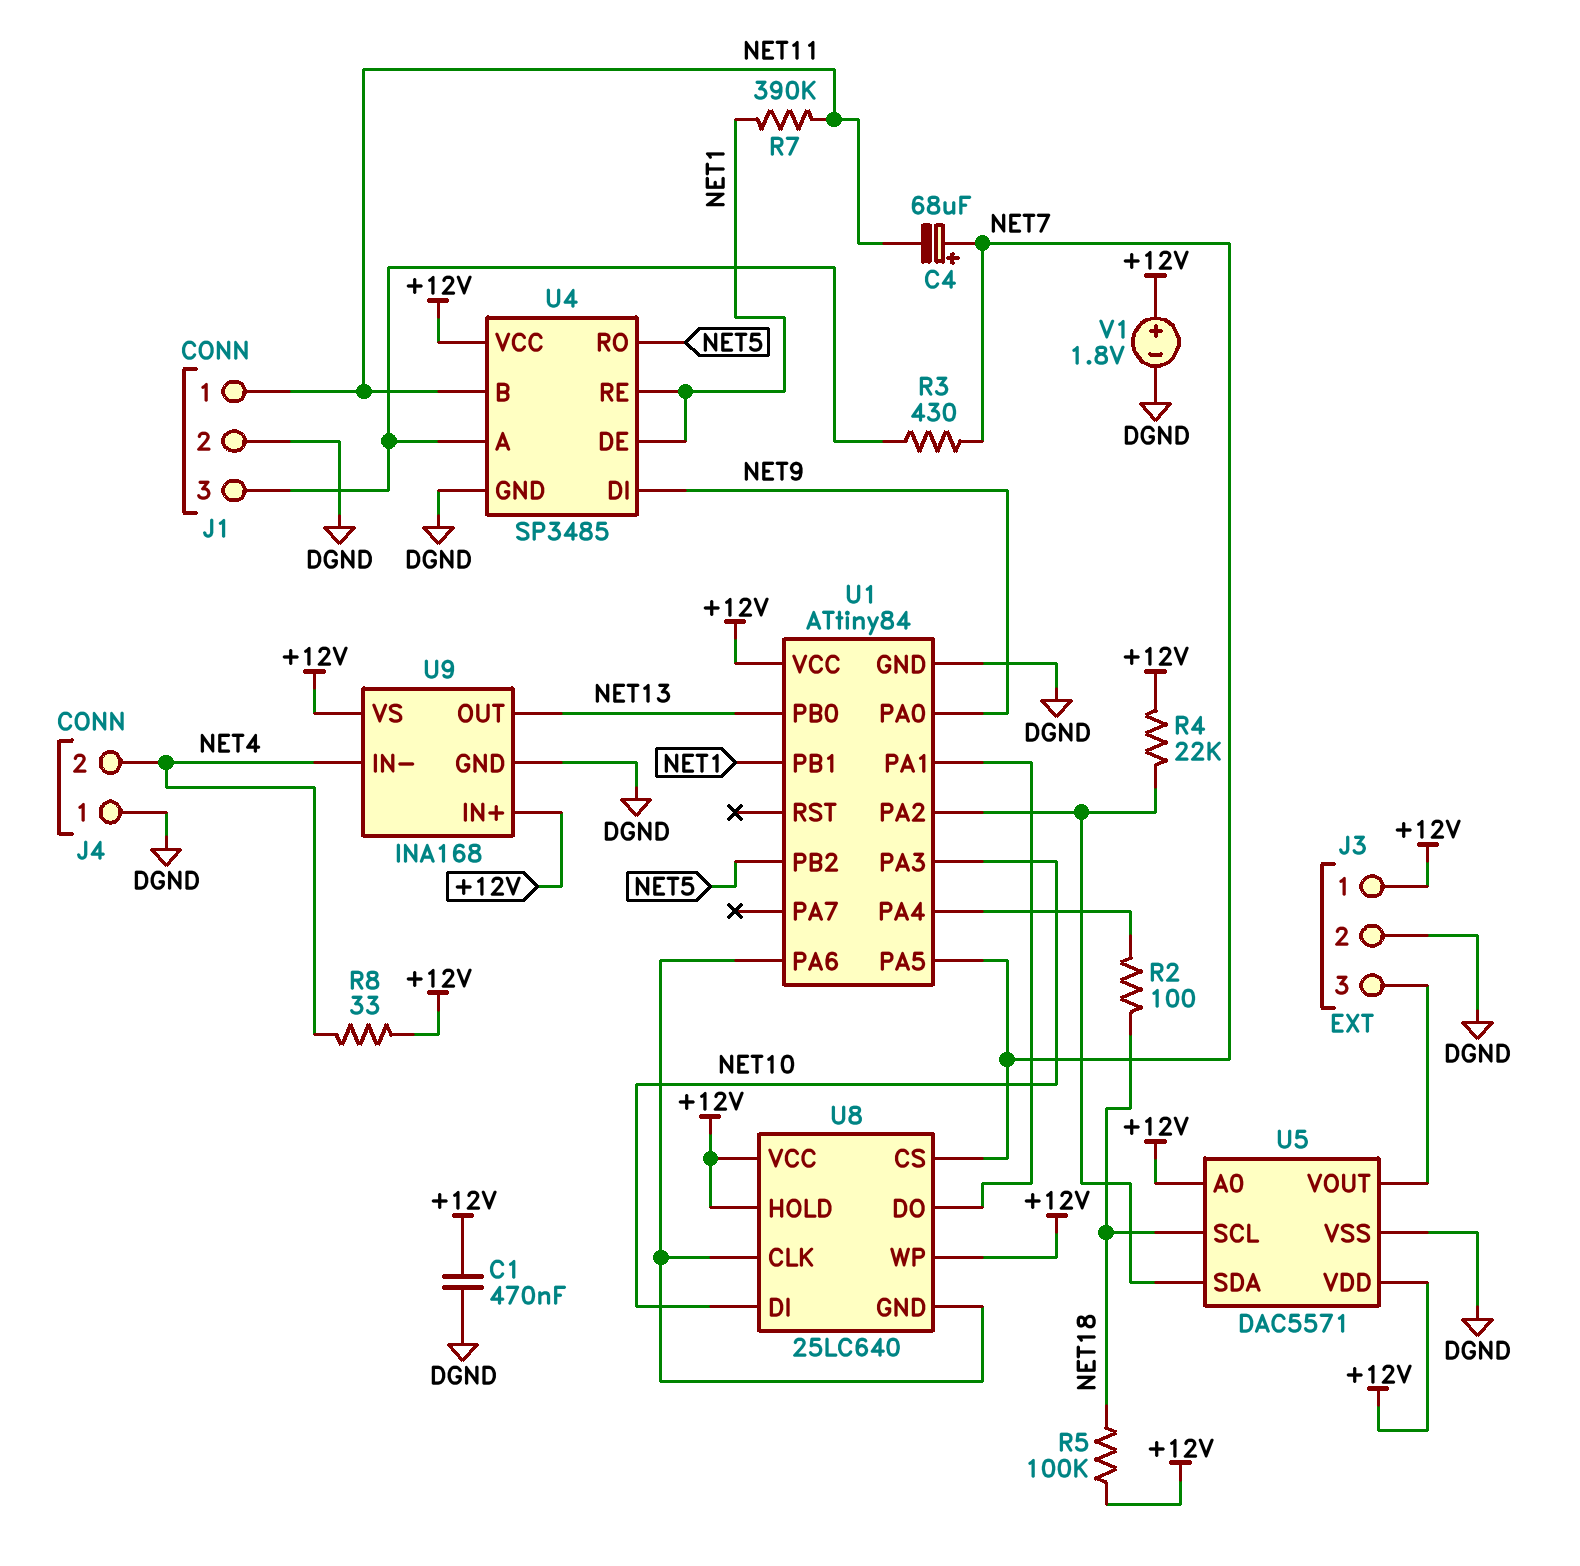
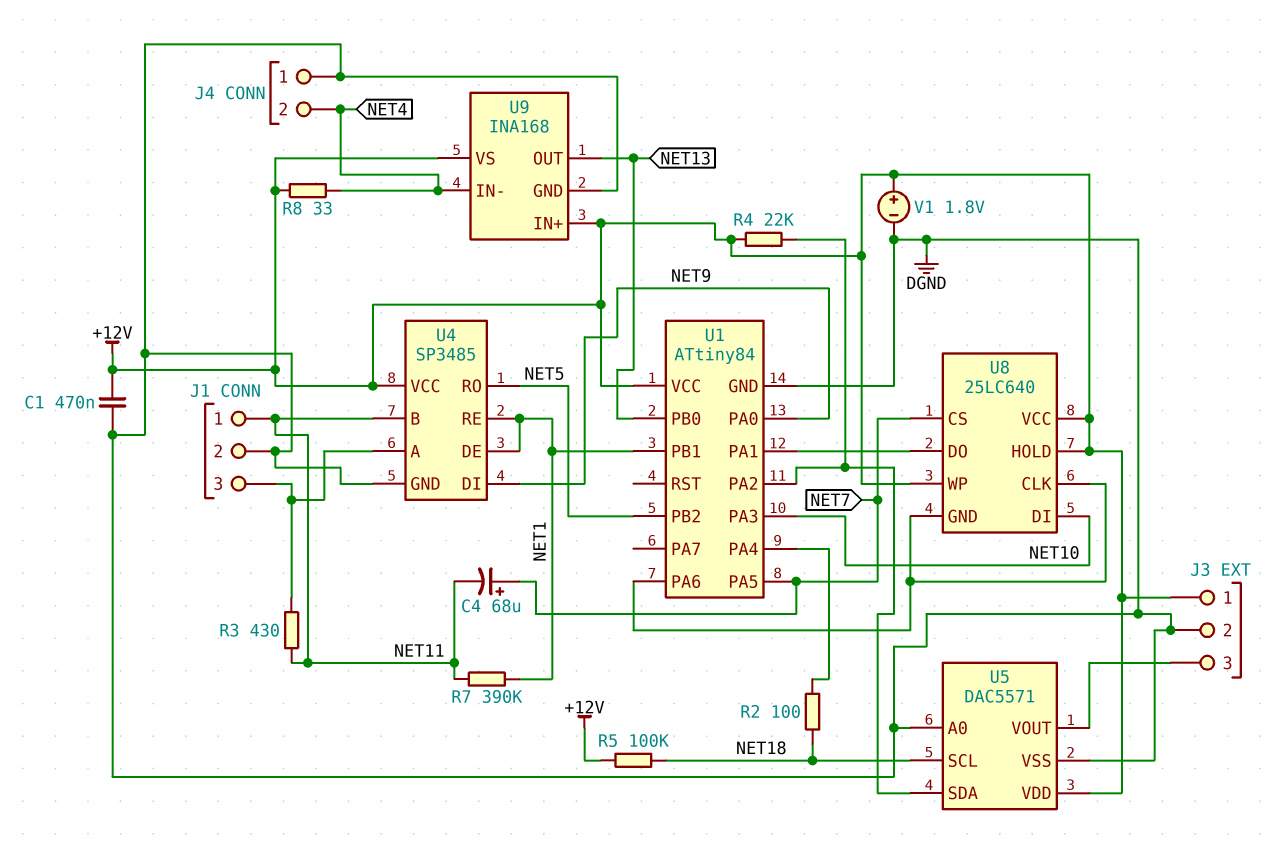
R3: 430 (J1/3, NET7) -> 430 (J1/3, NET11)
U5 pin A0: +12V -> DGND

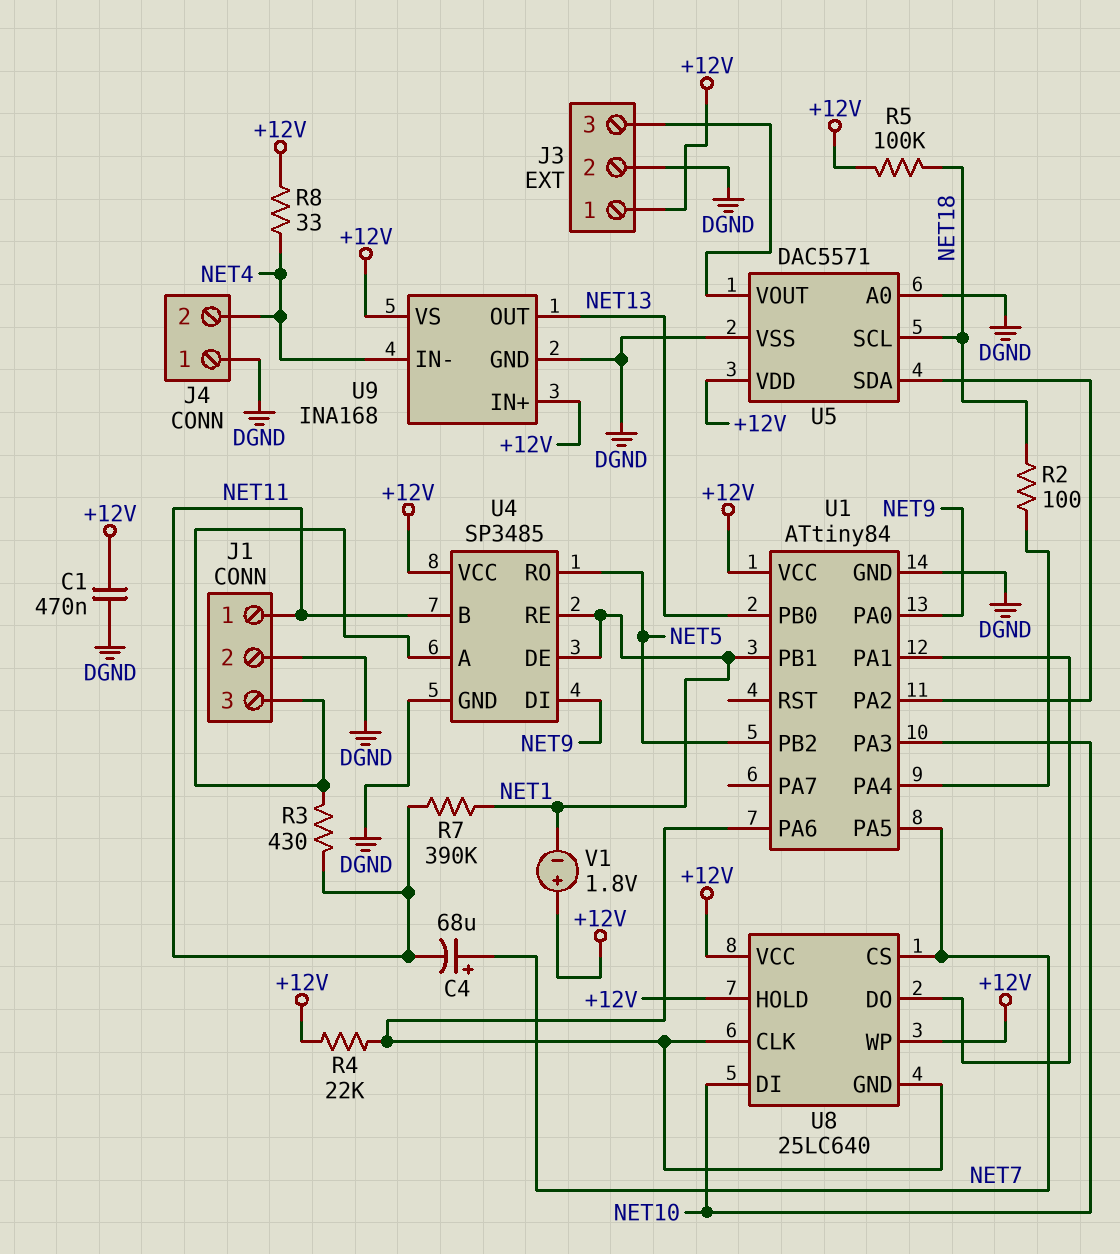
R4: 22k (+12V, U1/PA2) -> 22k (+12V, U1/PA6)
V1: 1.8V (plus +12V, minus DGND) -> 1.8V (plus +12V, minus NET1)

